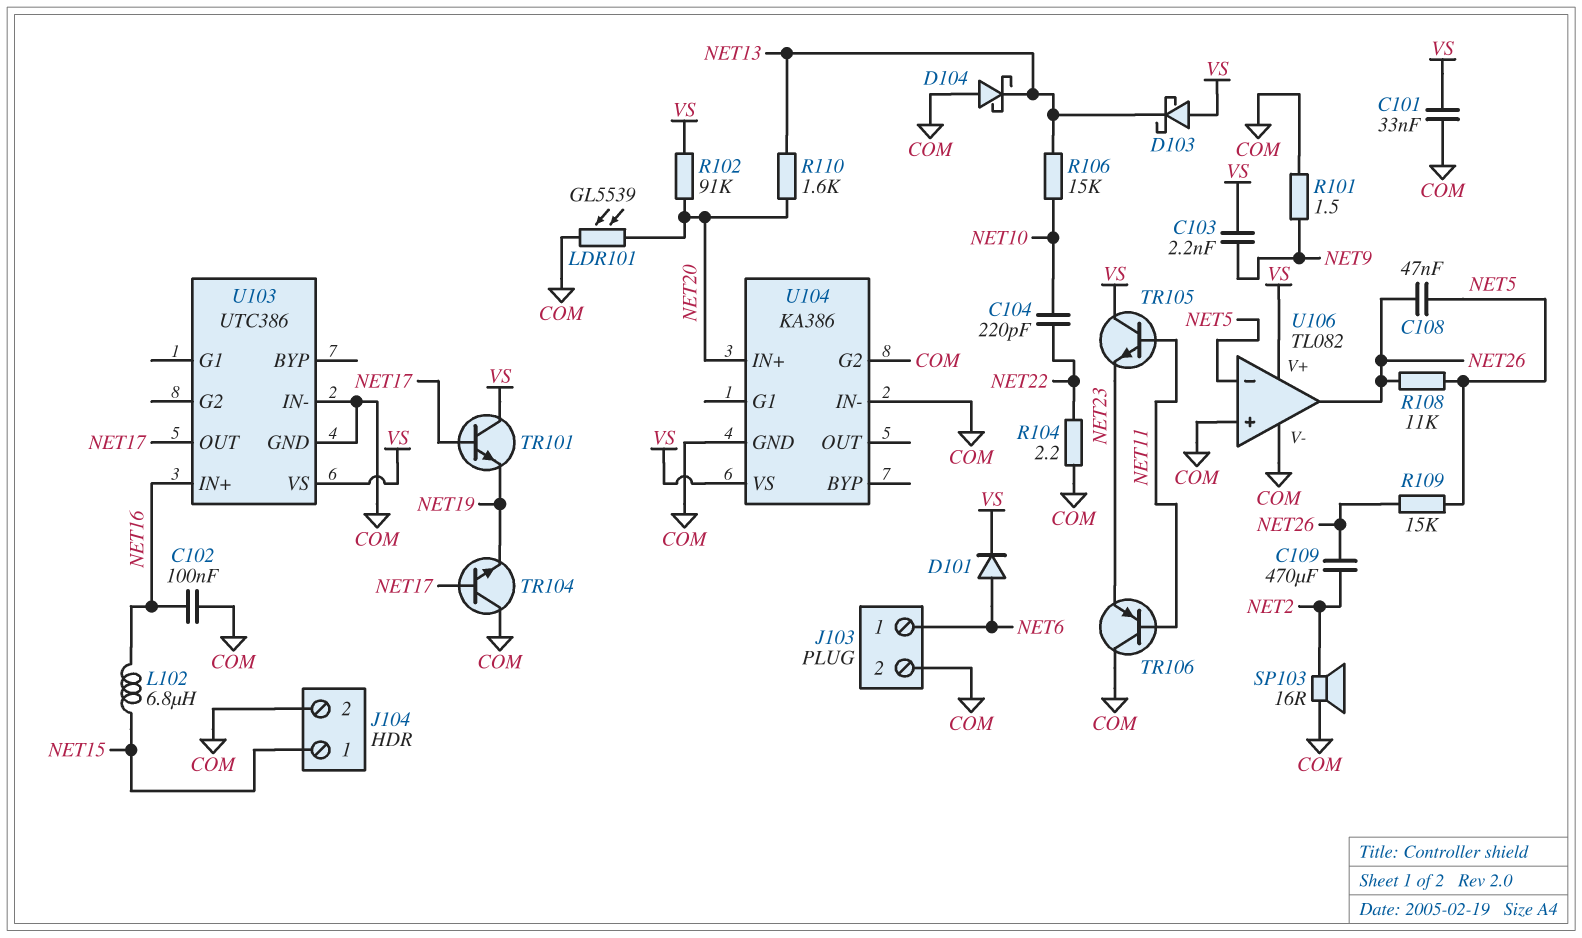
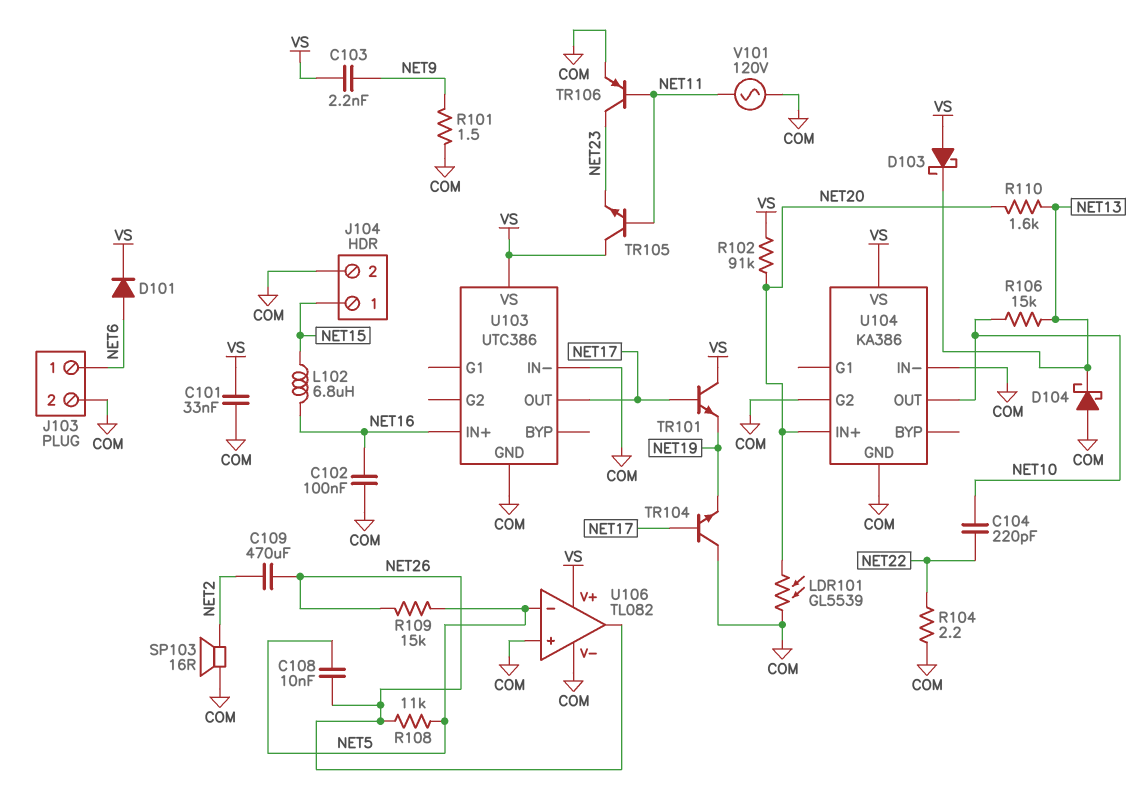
C108: 47nF (NET5, NET26) -> 10nF (NET5, NET26)
TR106: PNP (B NET11, C COM, E NET23) -> PNP (B NET11, C NET23, E COM)
U104 pin OUT: none -> NET10
V101: none -> AC 120V (COM, NET11)

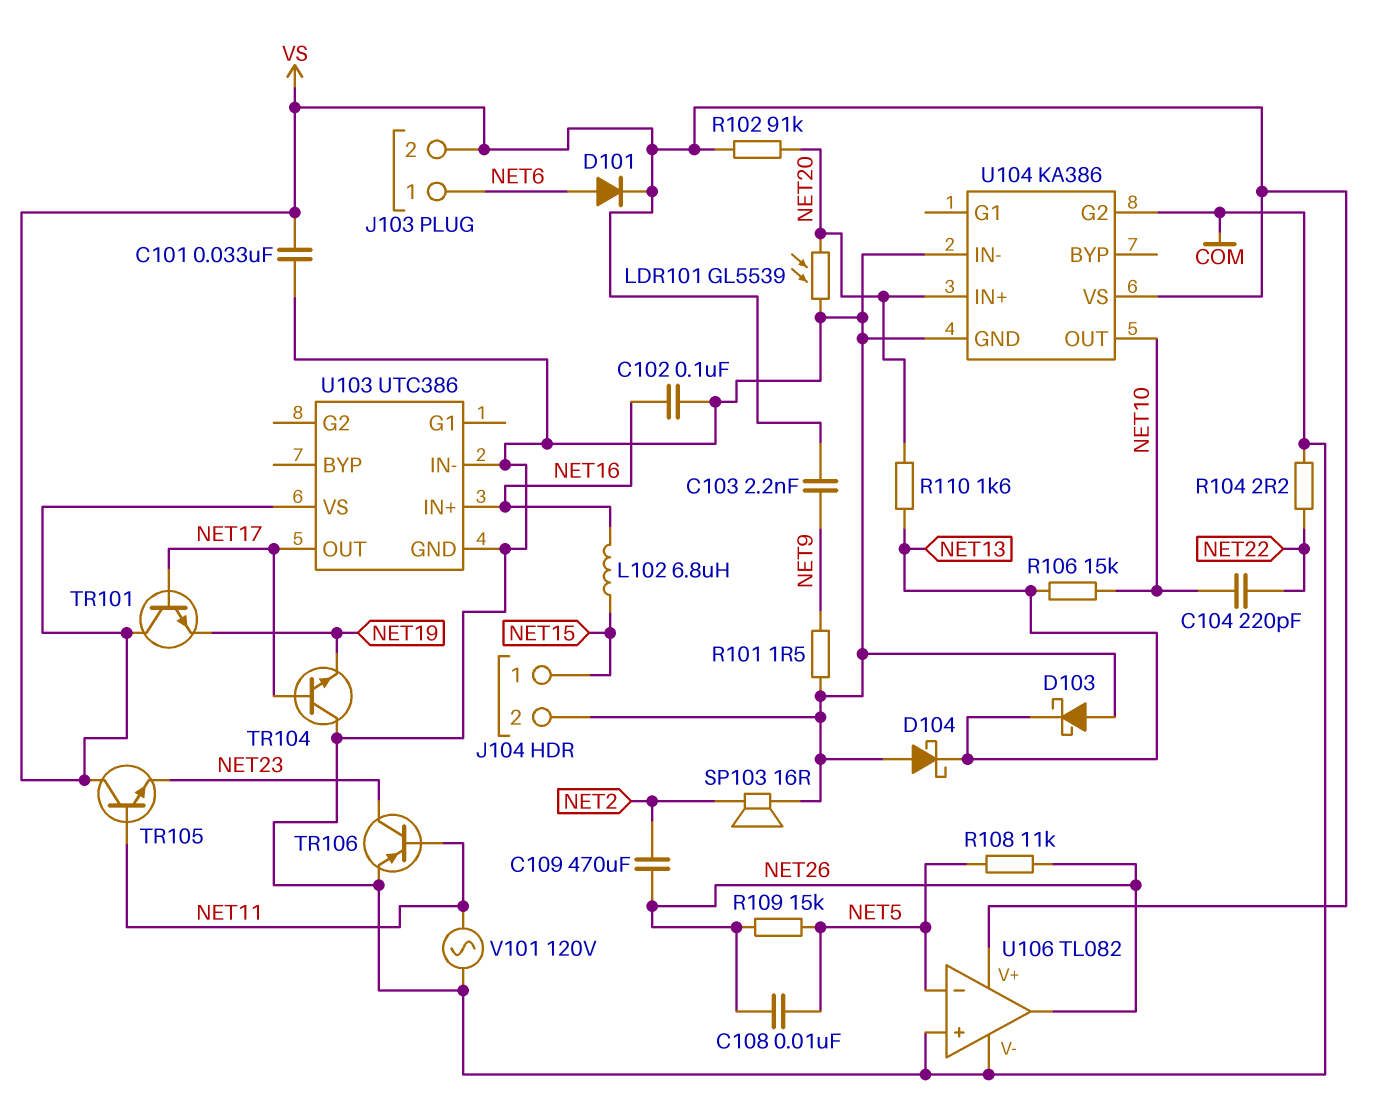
D103: schottky (A VS, K NET13) -> schottky (A COM, K NET13)
J103 pin 2: COM -> VS

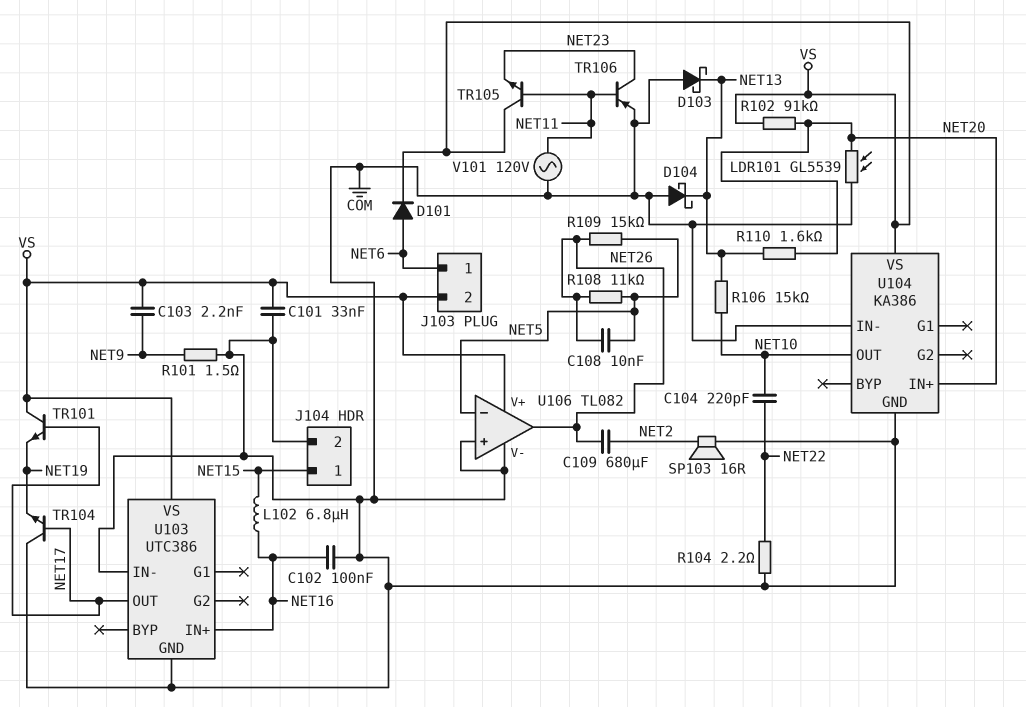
C109: 470uF (NET2, NET26) -> 680uF (NET2, NET26)
U104 pin G2: COM -> none

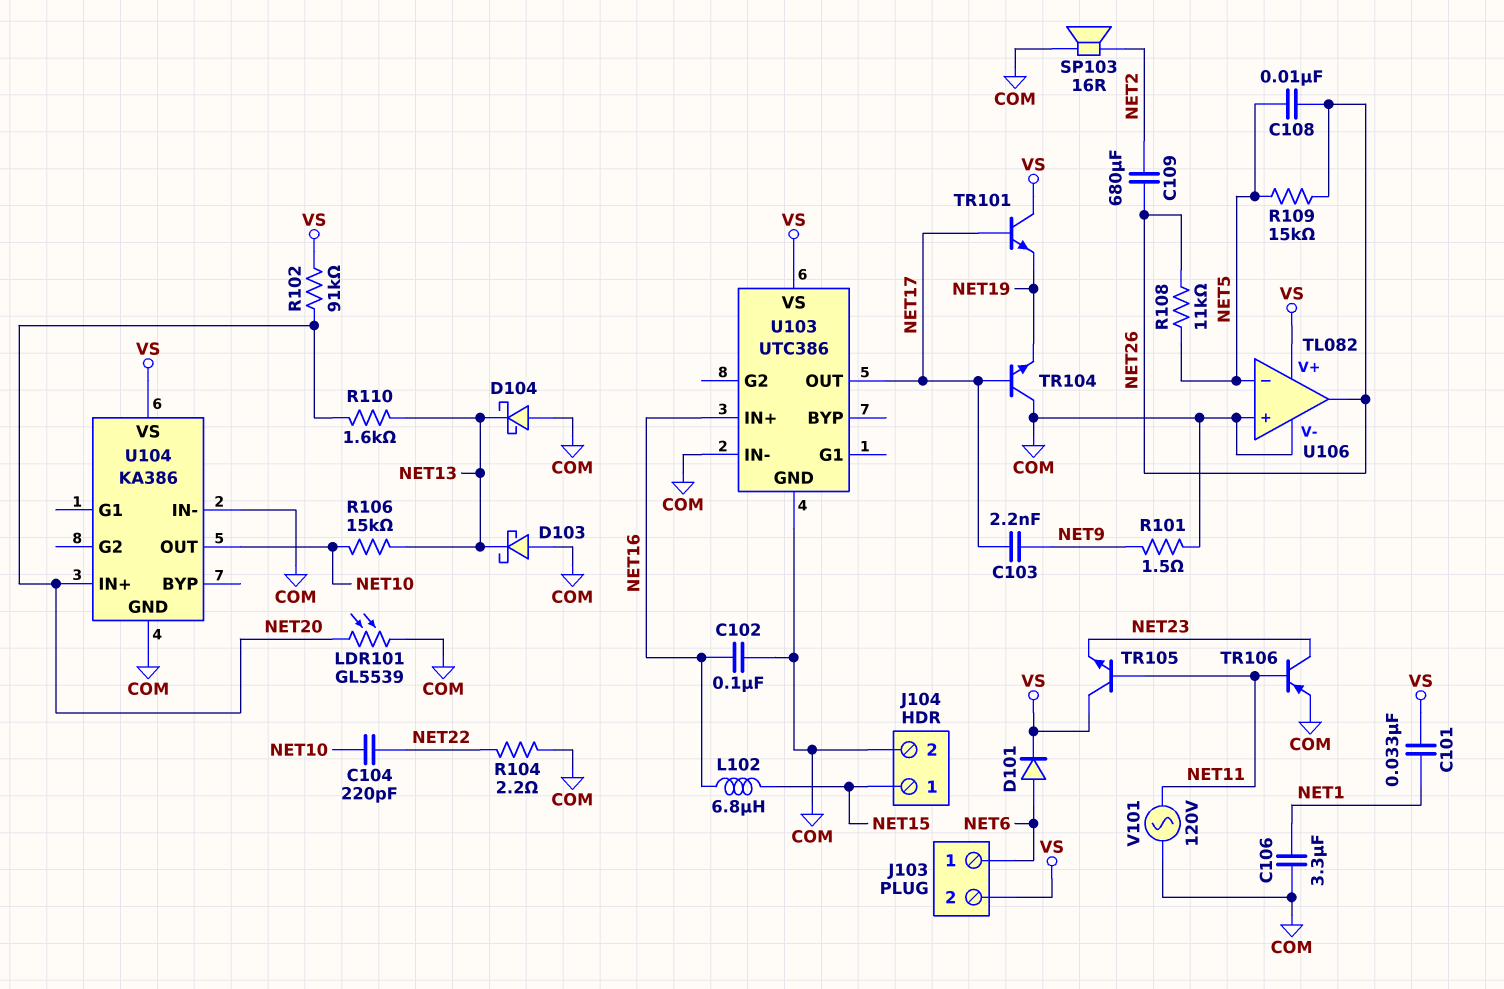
C101: 33nF (COM, VS) -> 33nF (NET1, VS)
C103: 2.2nF (NET9, VS) -> 2.2nF (NET9, NET17)
C106: none -> 3.3uF (COM, NET1)

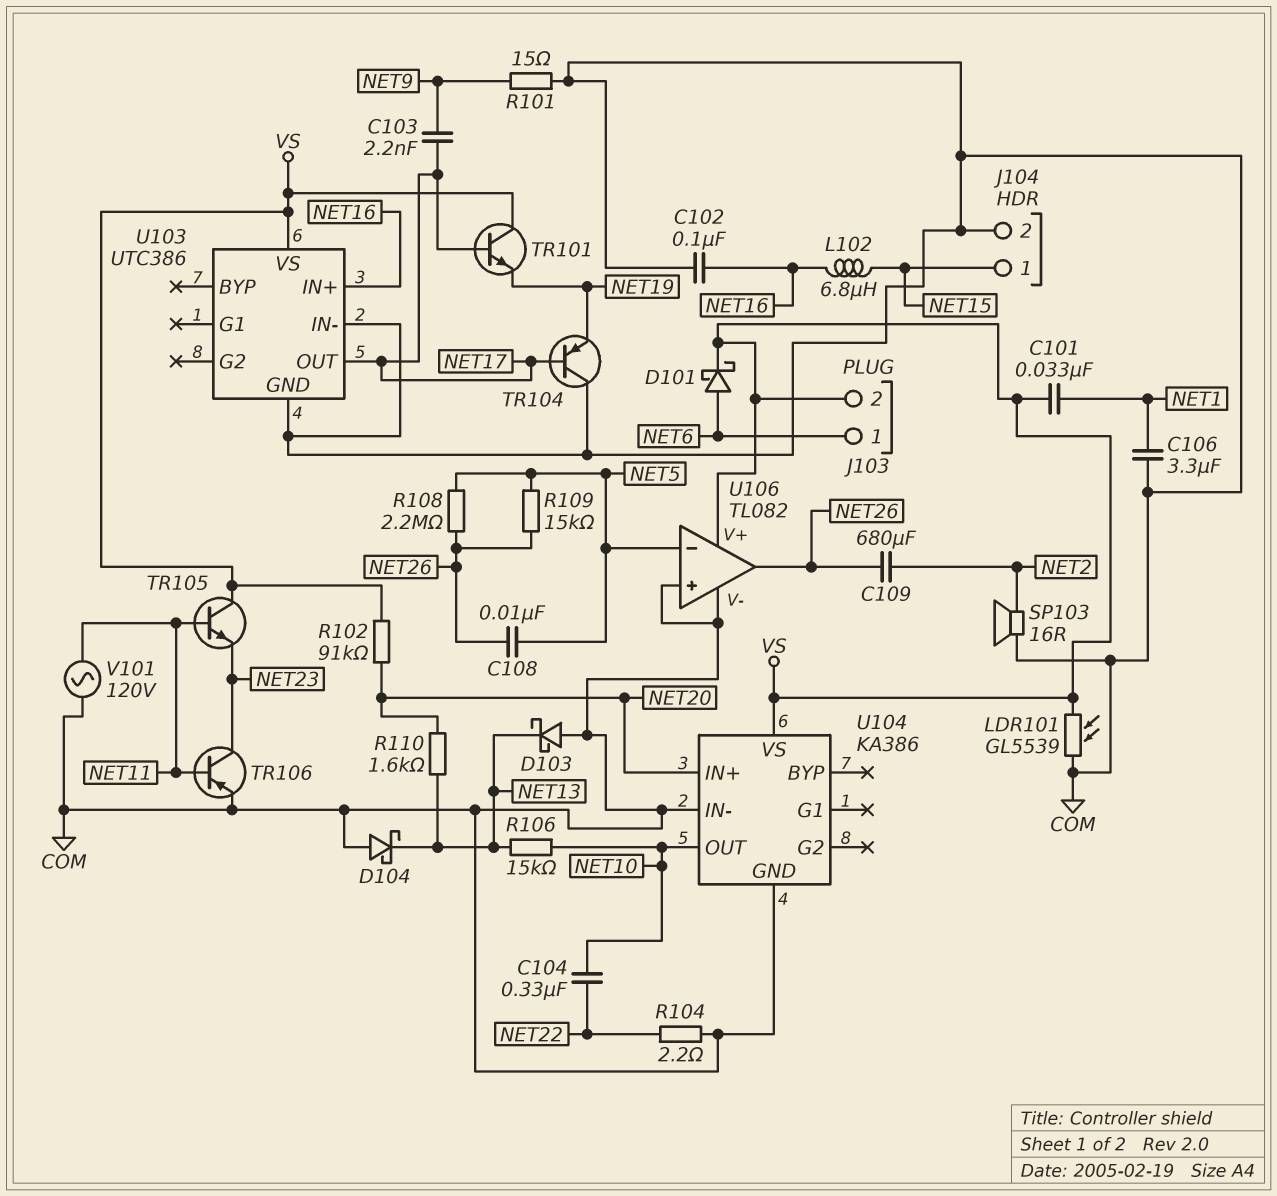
C104: 220pF (NET10, NET22) -> 330nF (NET10, NET22)
D101: diode (A NET6, K VS) -> schottky (A NET6, K VS)
LDR101: GL5539 (COM, NET20) -> GL5539 (COM, VS)
R101: 1.5 (COM, NET9) -> 15 (COM, NET9)
R108: 11k (NET5, NET26) -> 2.2M (NET5, NET26)
TR104: NPN (B NET17, C COM, E NET19) -> PNP (B NET17, C COM, E NET19)

